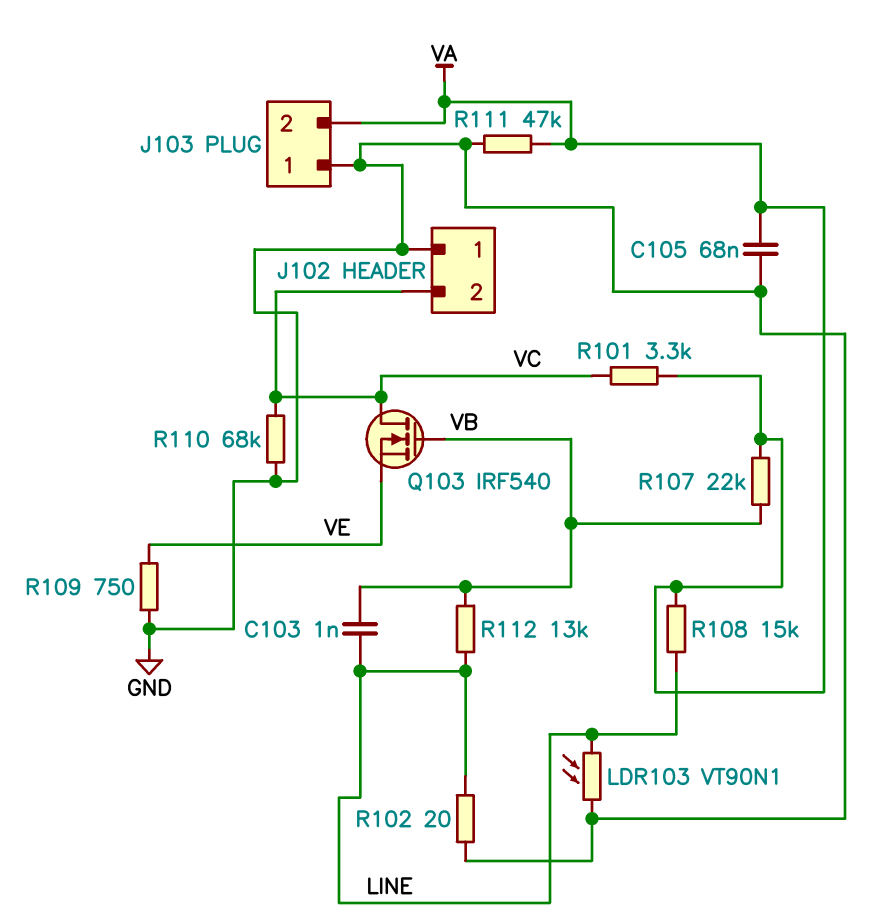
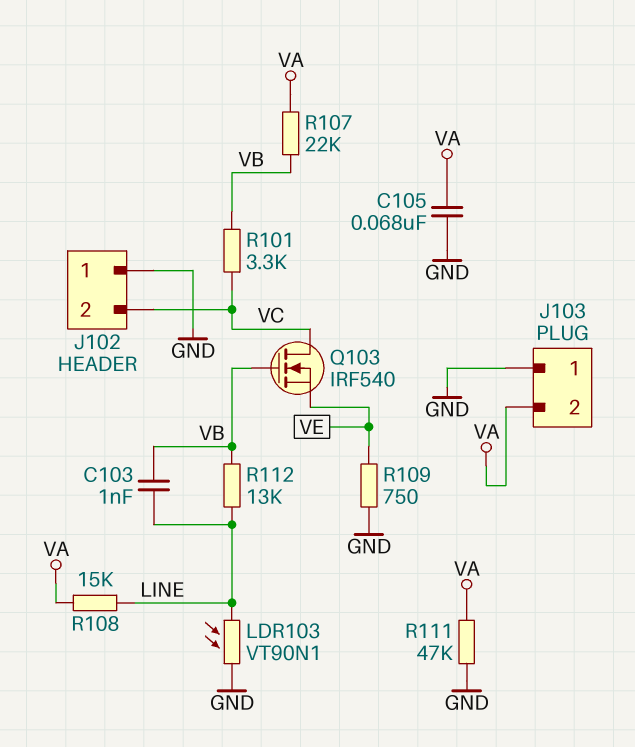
R101: 3.3k (VA, VC) -> 3.3k (VB, VC)
R102: 20 (GND, LINE) -> none
R110: 68k (GND, VC) -> none

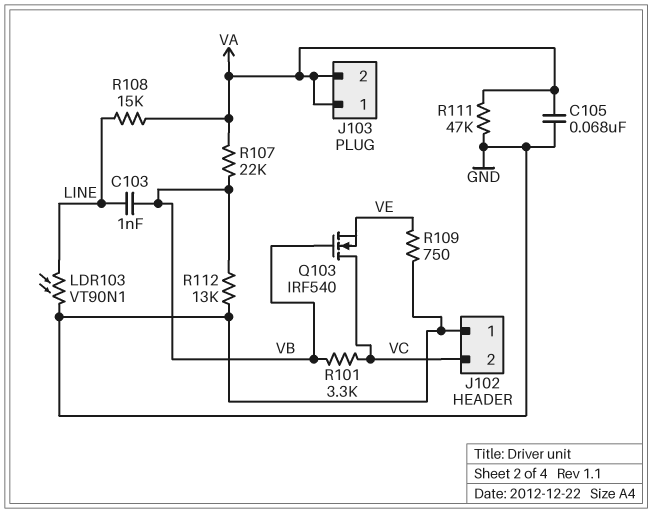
J103 pin 1: GND -> VA
R112: 13k (LINE, VB) -> 13k (GND, VB)

